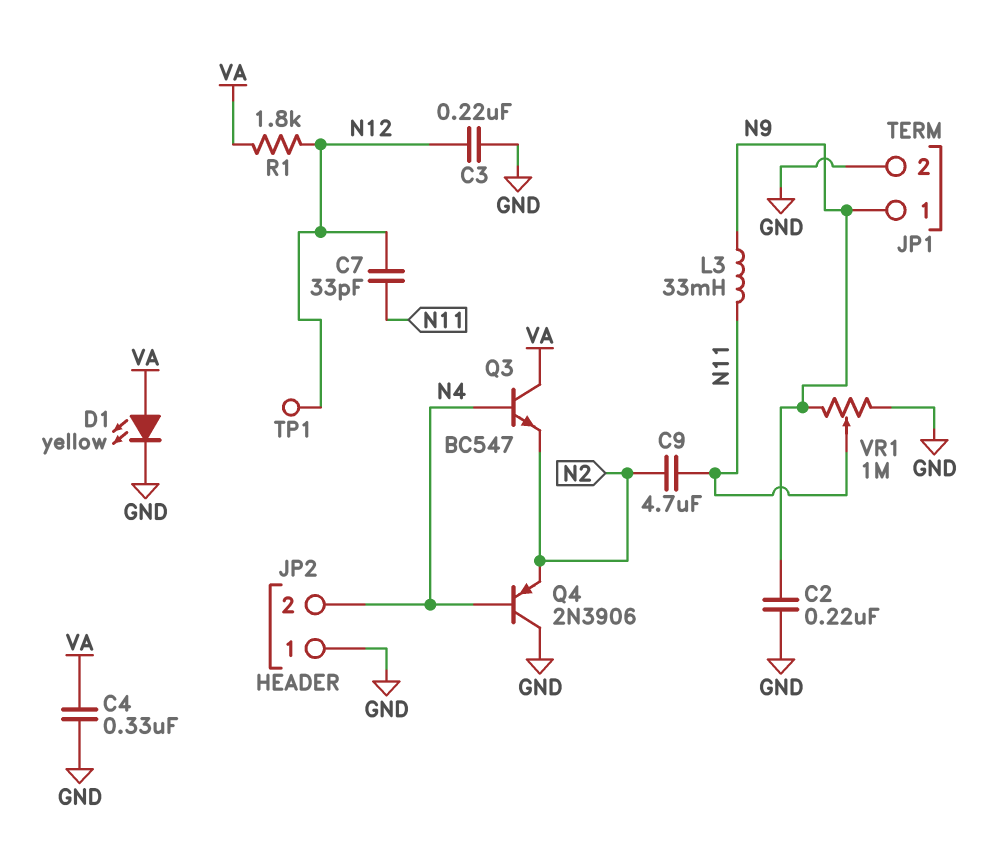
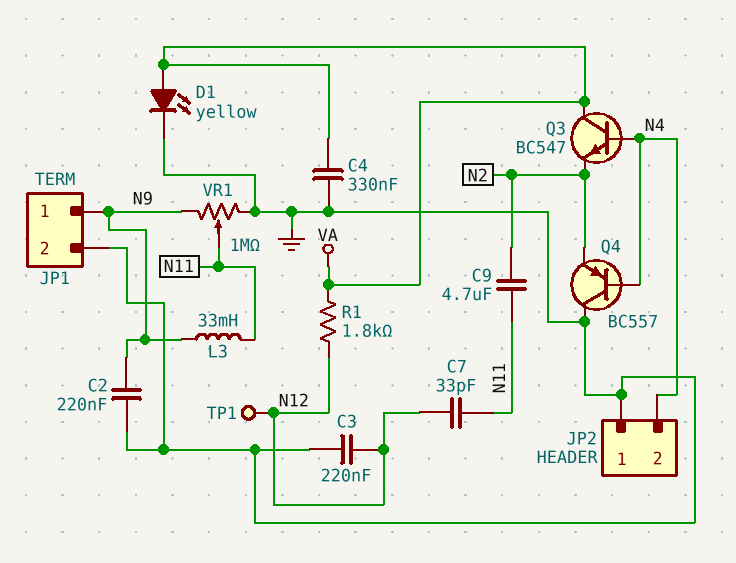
Q4: PNP 2N3906 (B N4, C GND, E N2) -> PNP BC557 (B N4, C GND, E N2)

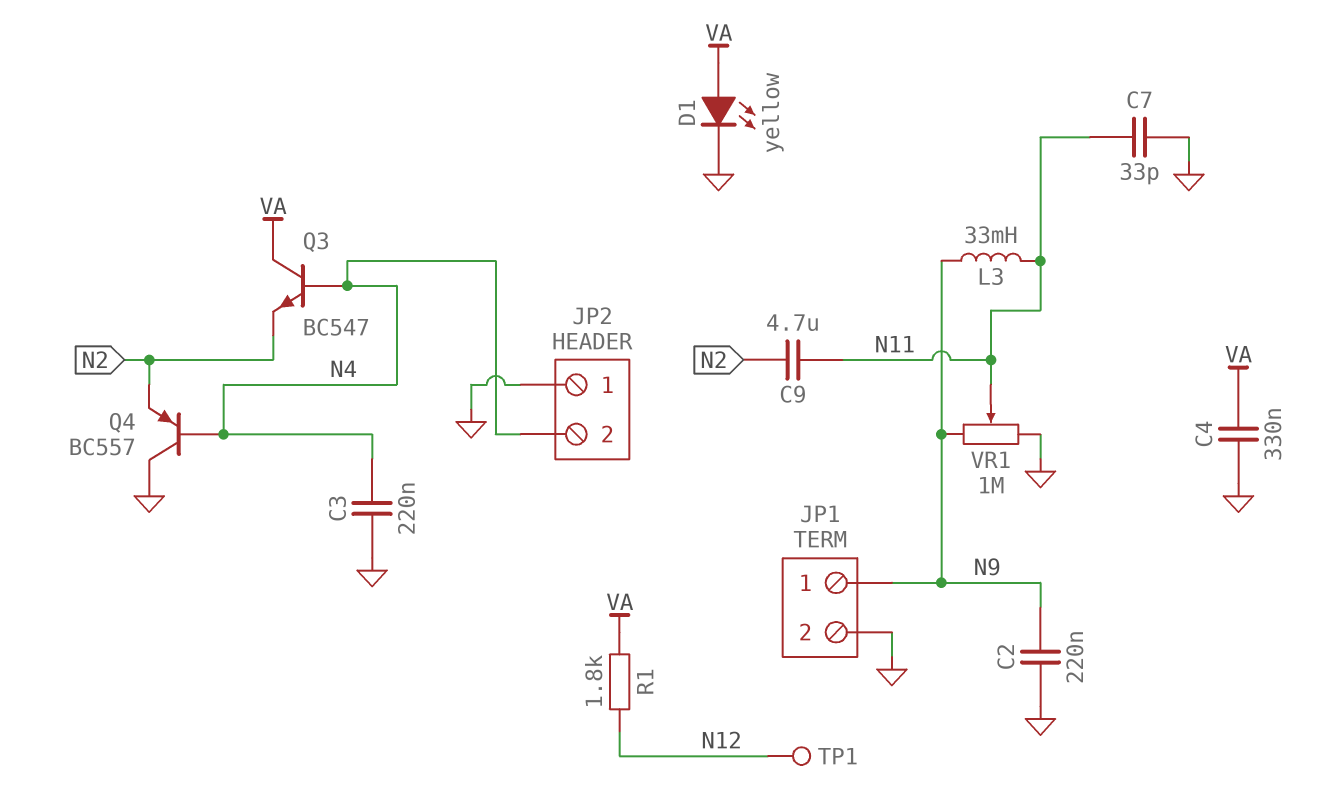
C3: 220nF (GND, N12) -> 220nF (GND, N4)
C7: 33pF (N11, N12) -> 33pF (GND, N11)

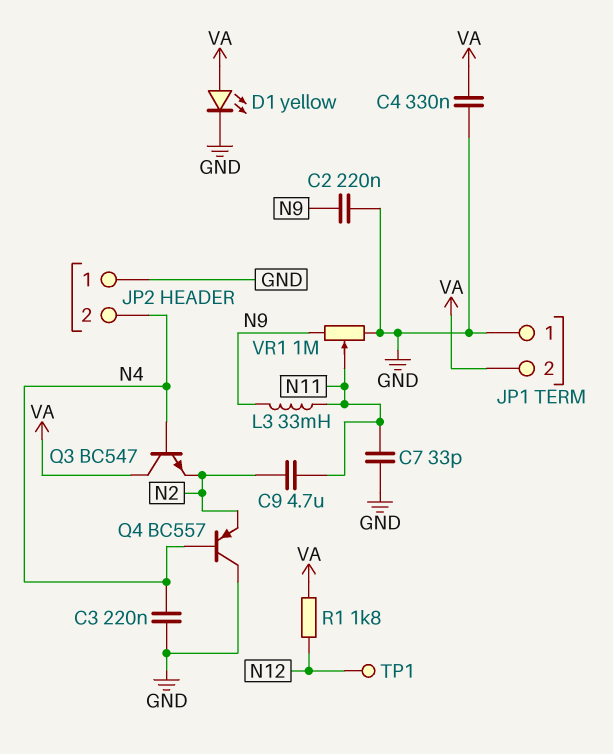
JP1 pin 1: N9 -> GND
JP1 pin 2: GND -> VA

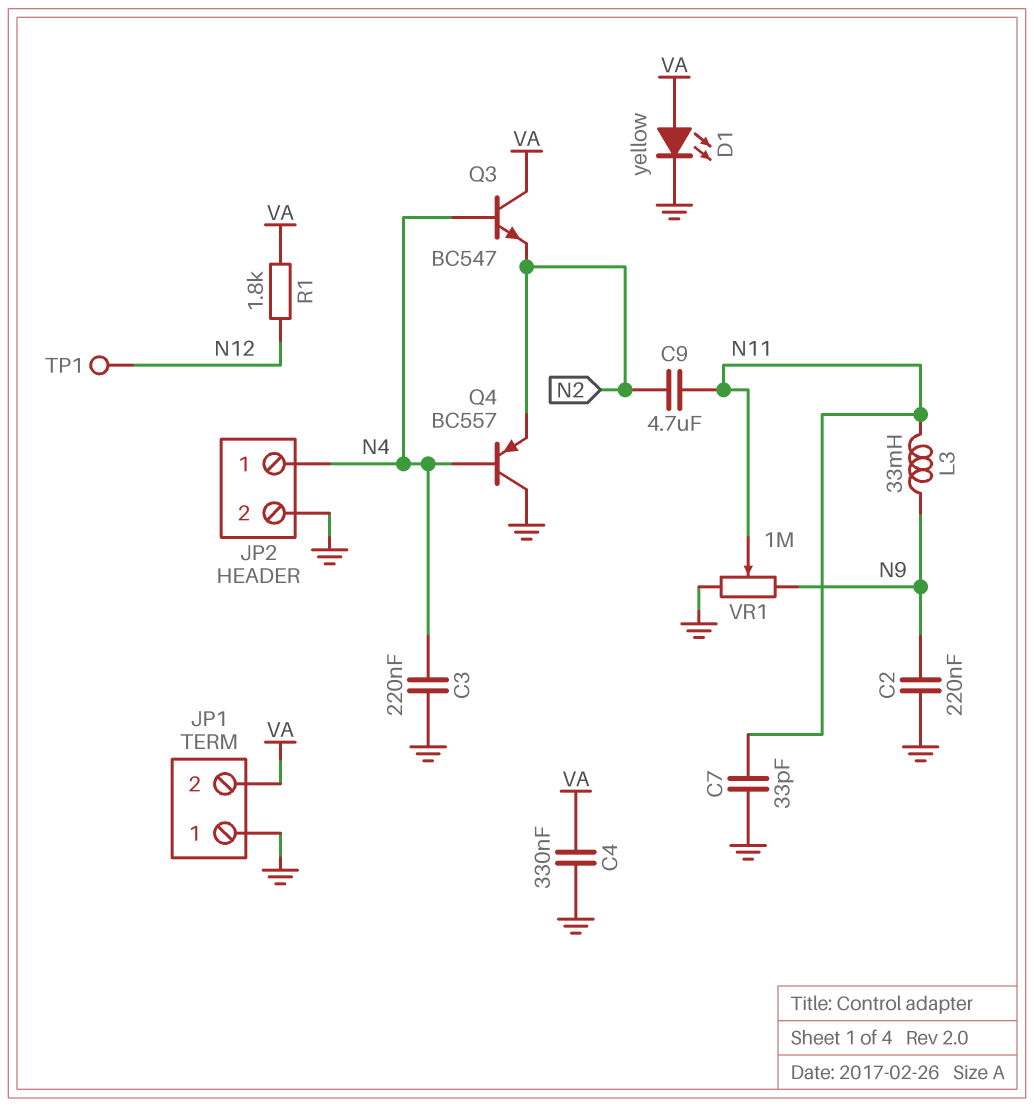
JP2 pin 1: GND -> N4
JP2 pin 2: N4 -> GND

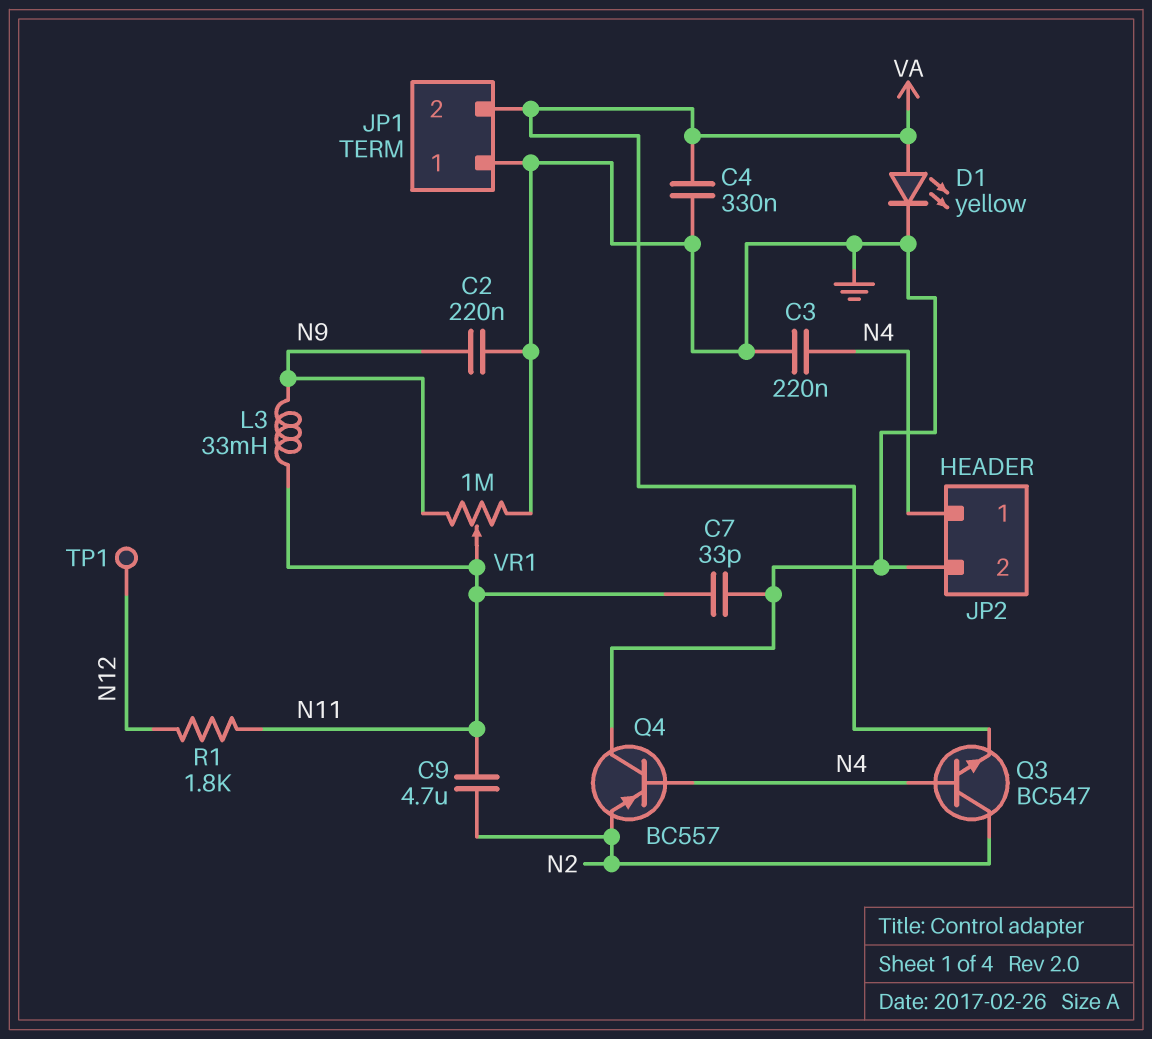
Q3: NPN BC547 (B N4, C VA, E N2) -> NPN BC547 (B N4, C N2, E VA)
R1: 1.8k (N12, VA) -> 1.8k (N11, N12)

